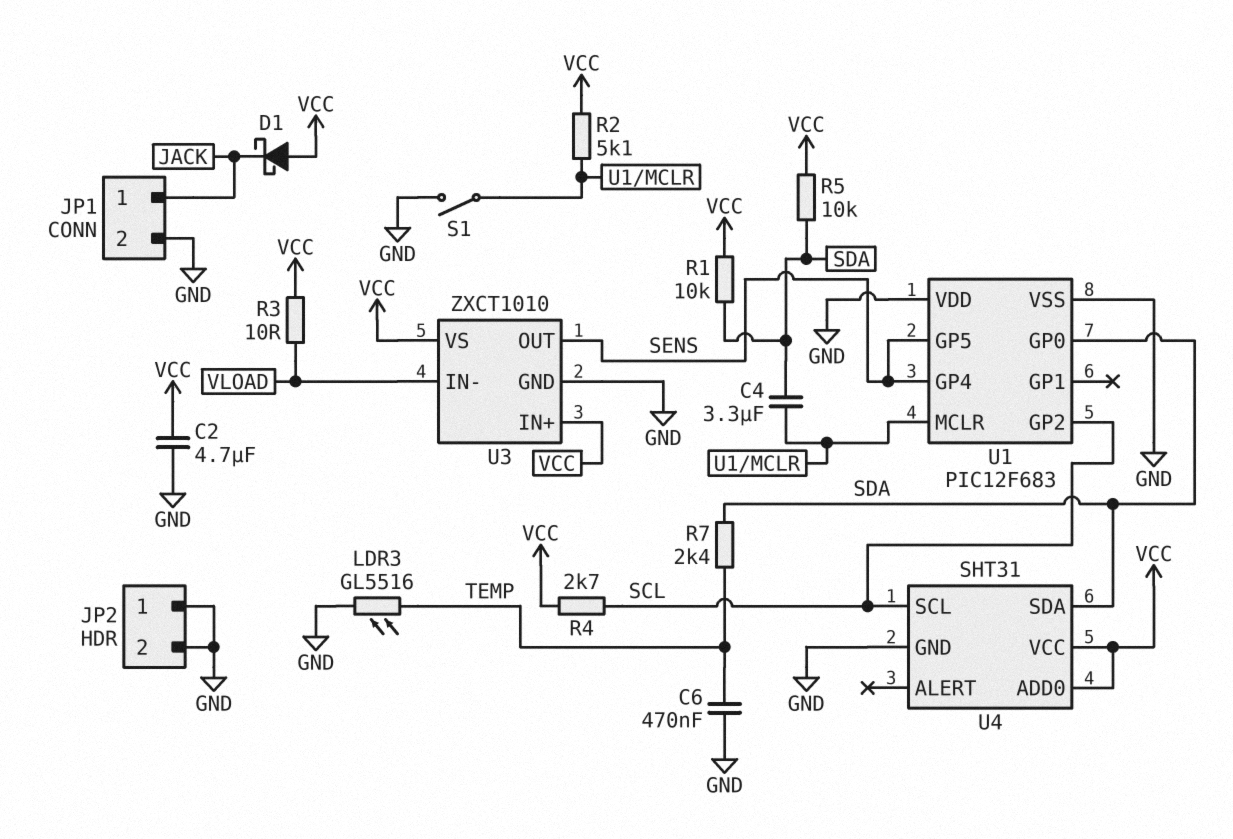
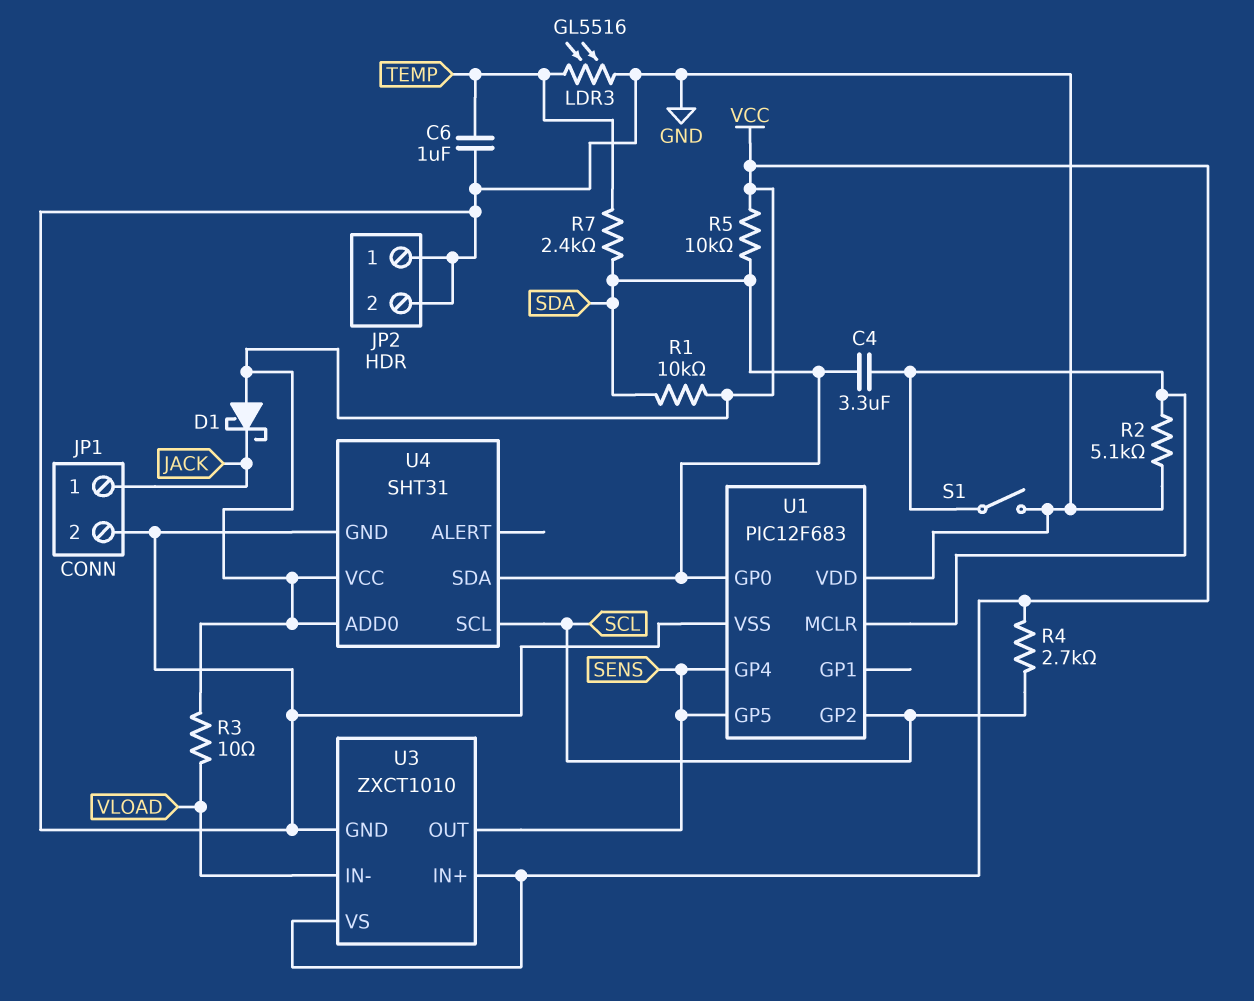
C2: 4.7uF (GND, VCC) -> none
C6: 470nF (GND, TEMP) -> 1uF (GND, TEMP)
R2: 5.1k (U1/MCLR, VCC) -> 5.1k (GND, U1/MCLR)

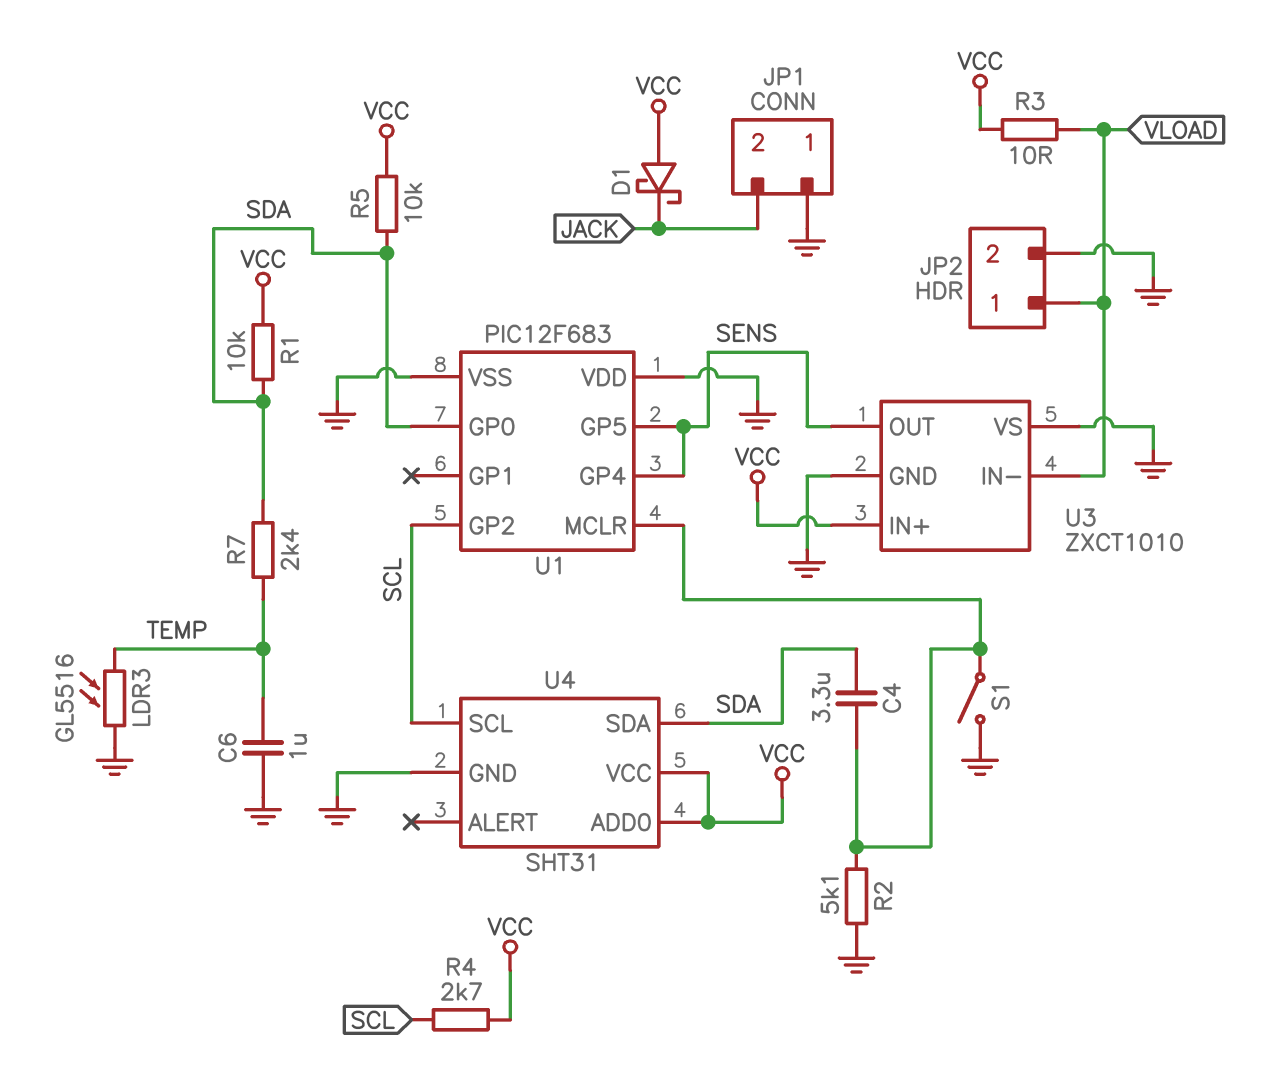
JP1 pin 1: JACK -> GND
JP1 pin 2: GND -> JACK
JP2 pin 1: GND -> VLOAD
U3 pin VS: VCC -> GND

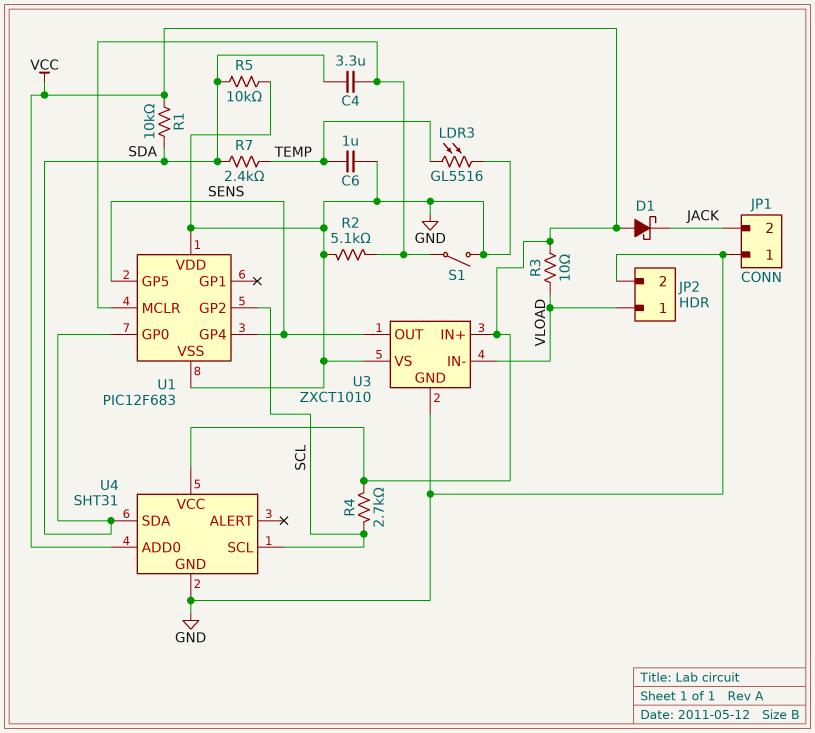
R5: 10k (SDA, VCC) -> 10k (GND, SDA)

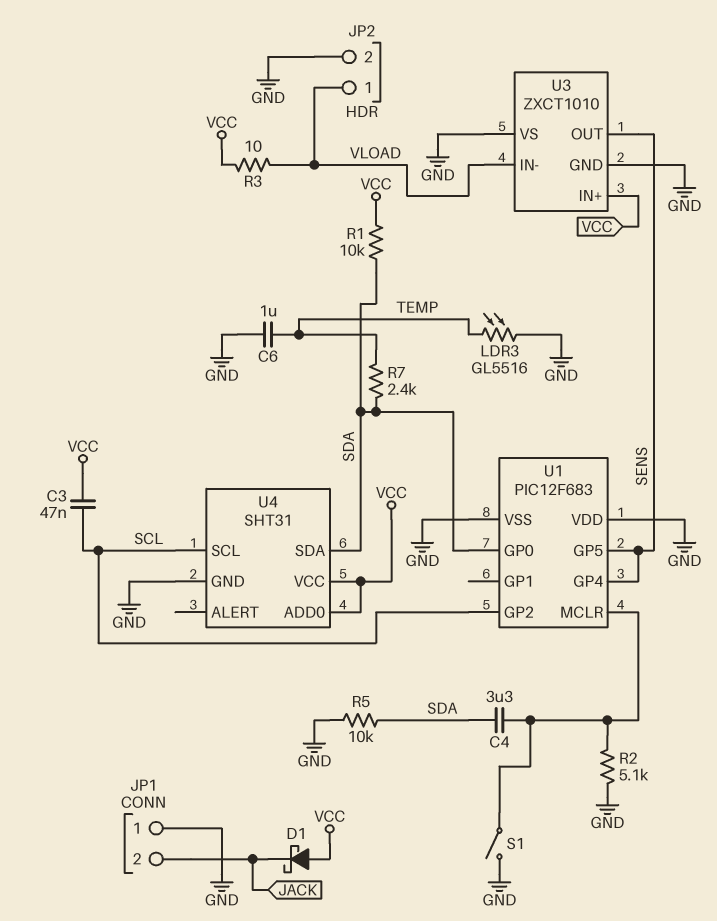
C3: none -> 47nF (SCL, VCC)
R4: 2.7k (SCL, VCC) -> none

